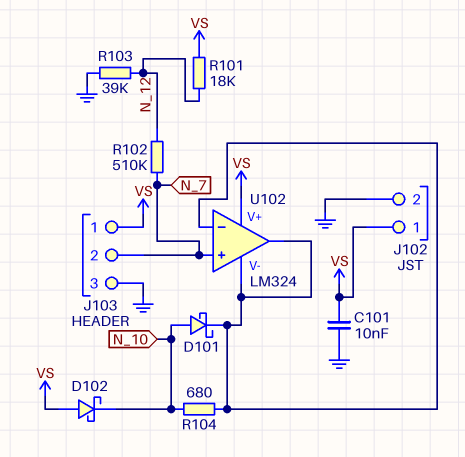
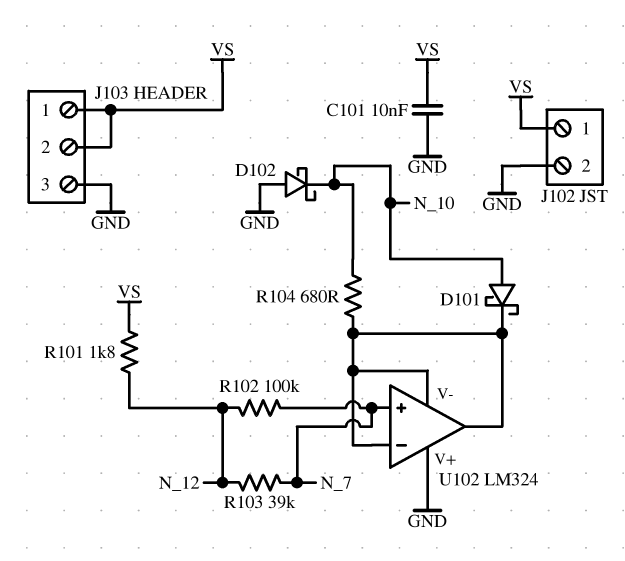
D102: schottky (A VS, K N_10) -> schottky (A GND, K N_10)
J103 pin 2: N_7 -> VS
R101: 18k (N_12, VS) -> 1.8k (N_12, VS)
R102: 510k (N_7, N_12) -> 100k (N_7, N_12)
R103: 39k (GND, N_12) -> 39k (N_7, N_12)
U102 pin V+: VS -> GND

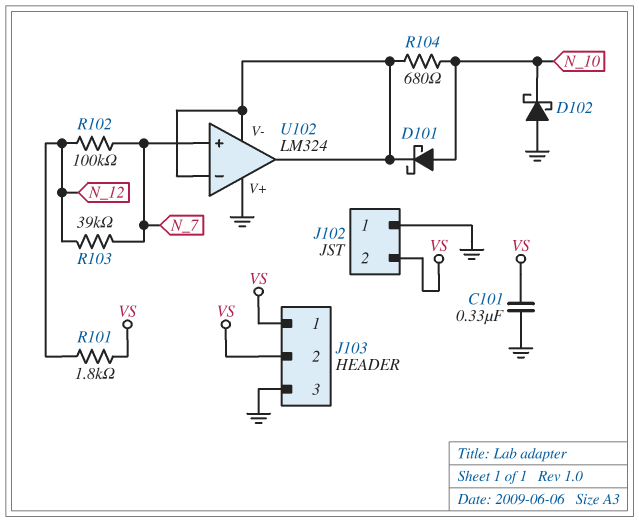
C101: 10nF (GND, VS) -> 330nF (GND, VS)
J102 pin 1: VS -> GND
J102 pin 2: GND -> VS

